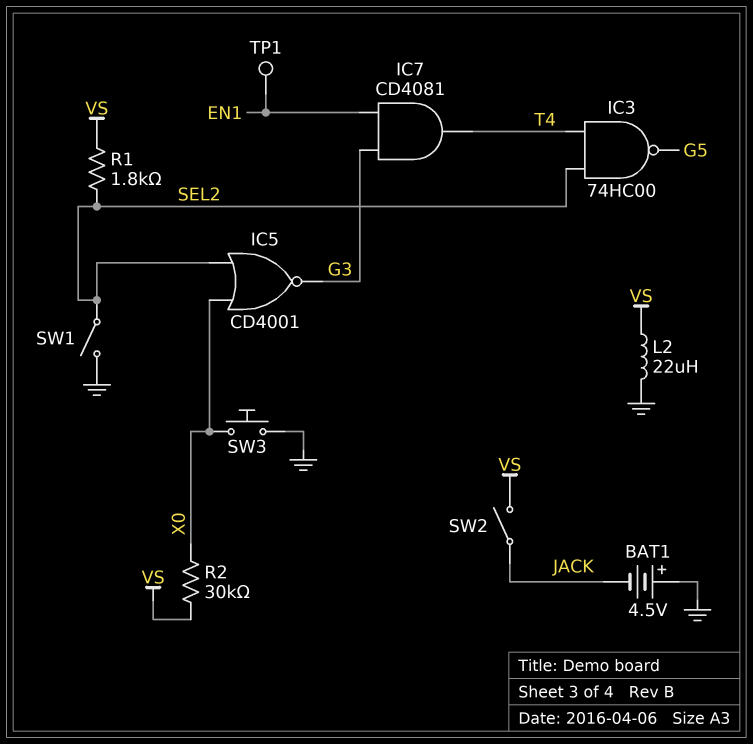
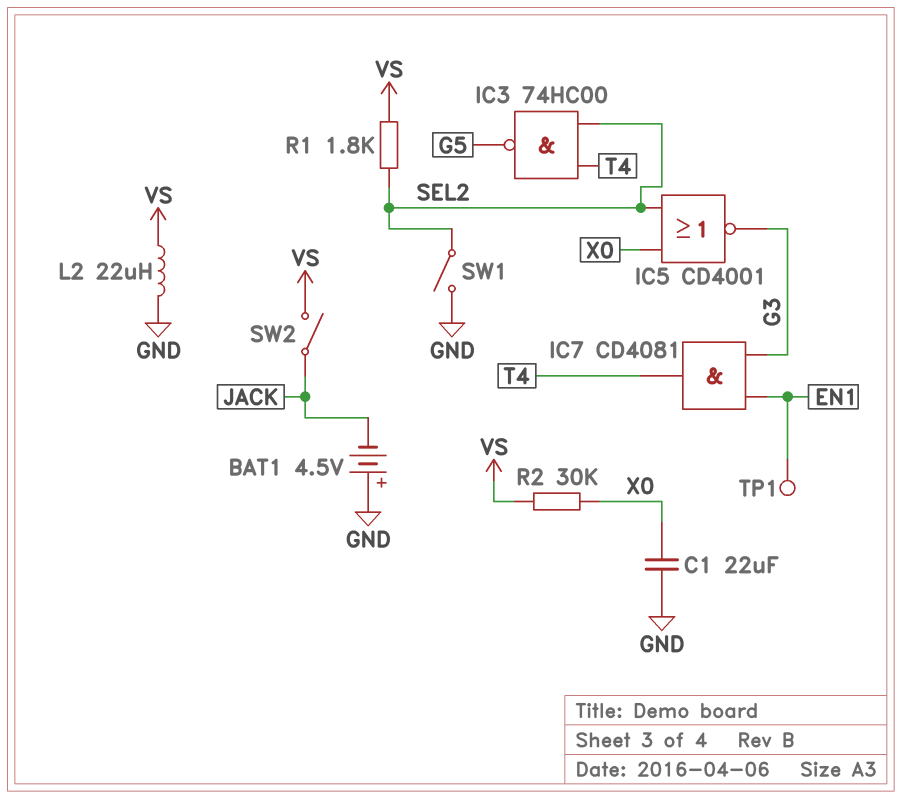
C1: none -> 22uF (GND, X0)
SW3: button (GND, X0) -> none

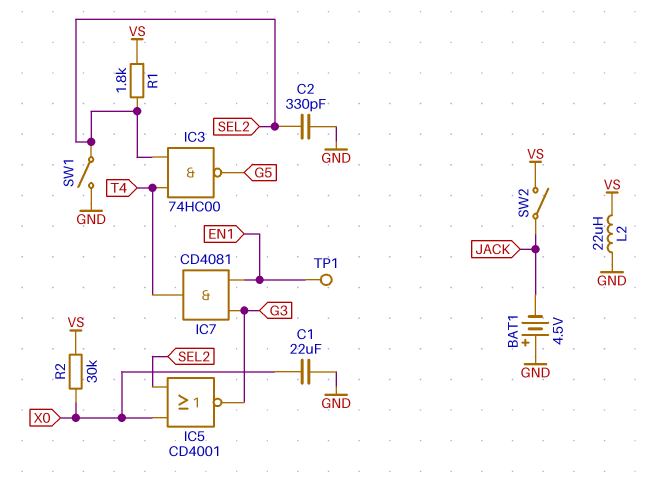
C2: none -> 330pF (GND, SEL2)

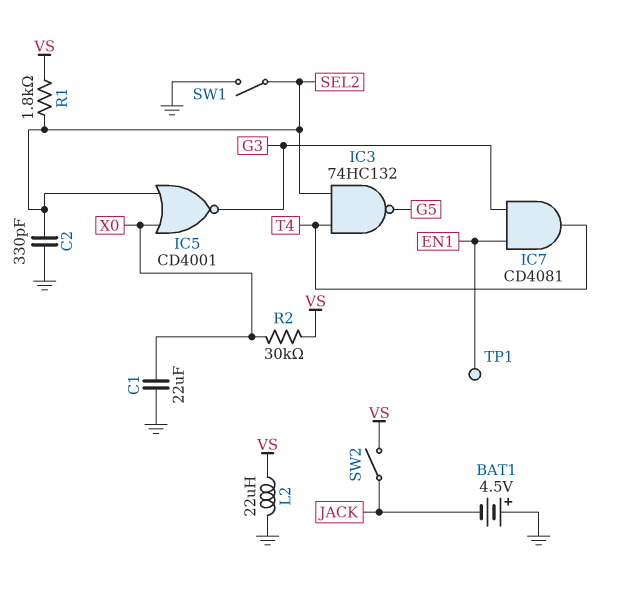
IC3: NAND 74HC00 (in SEL2, in T4, out G5) -> NAND 74HC132 (in SEL2, in T4, out G5)

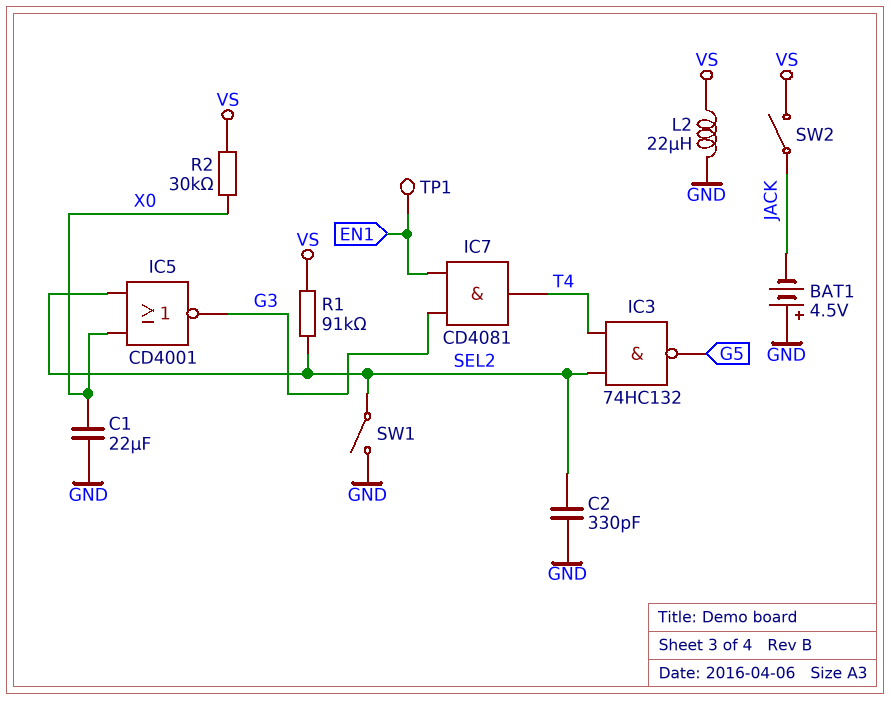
R1: 1.8k (SEL2, VS) -> 91k (SEL2, VS)

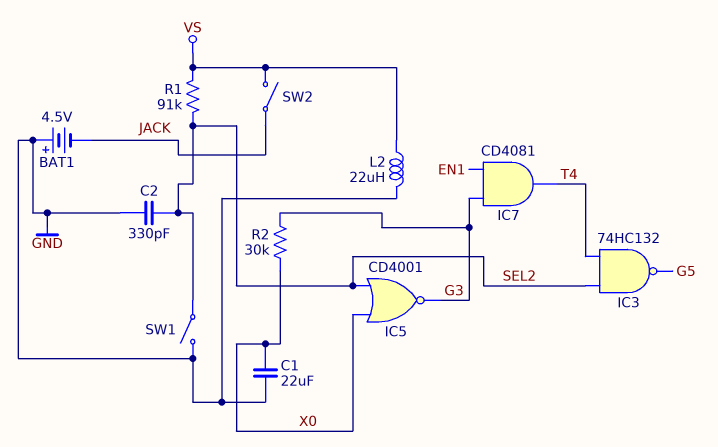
R2: 30k (VS, X0) -> 30k (G3, X0)
TP1: test point (EN1) -> none

